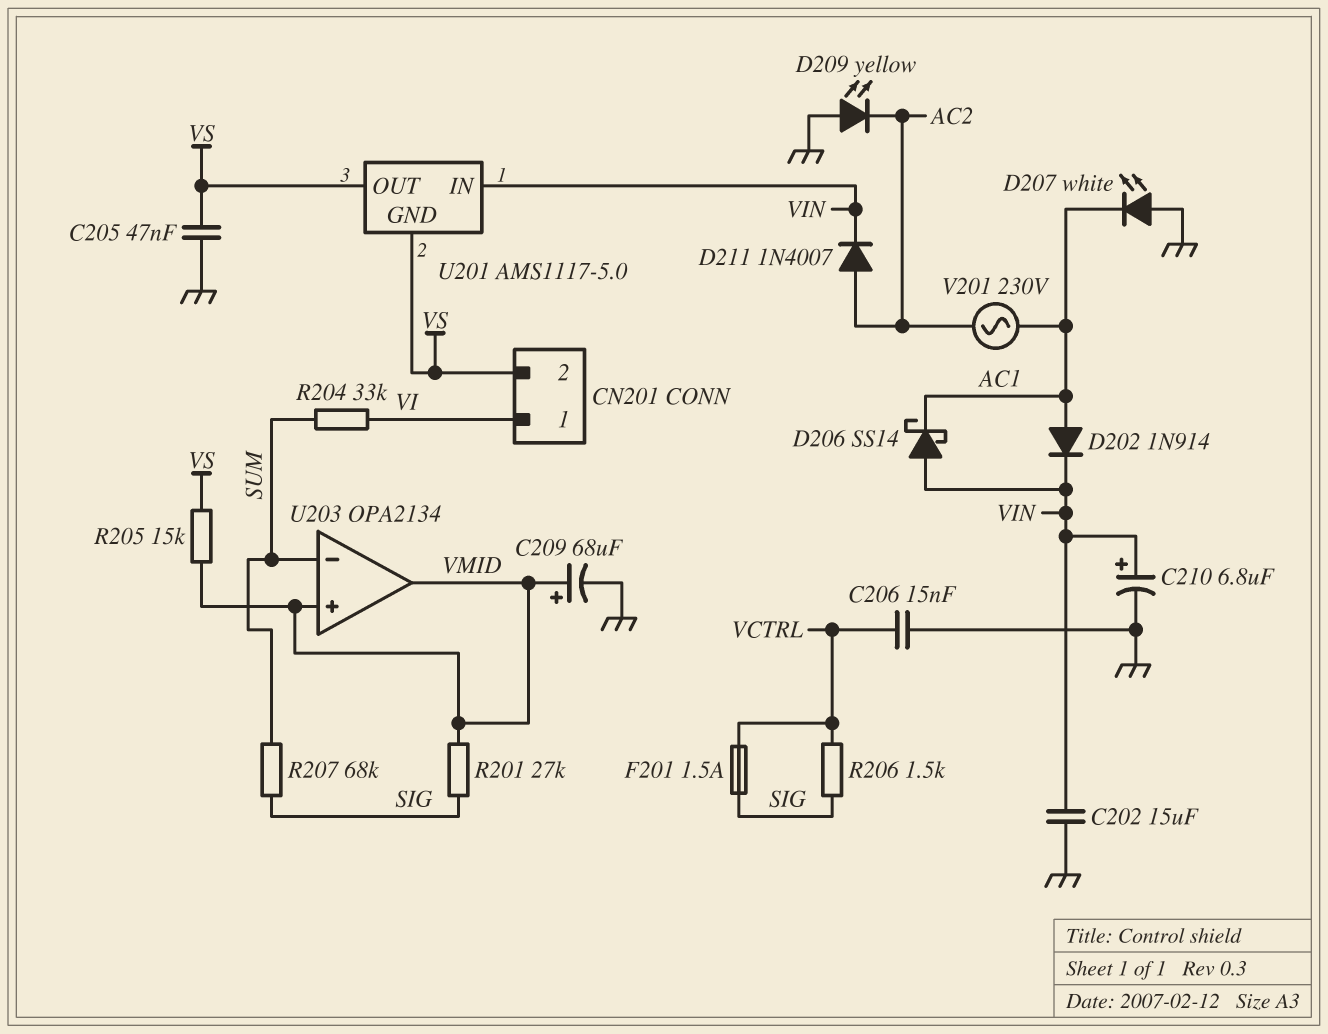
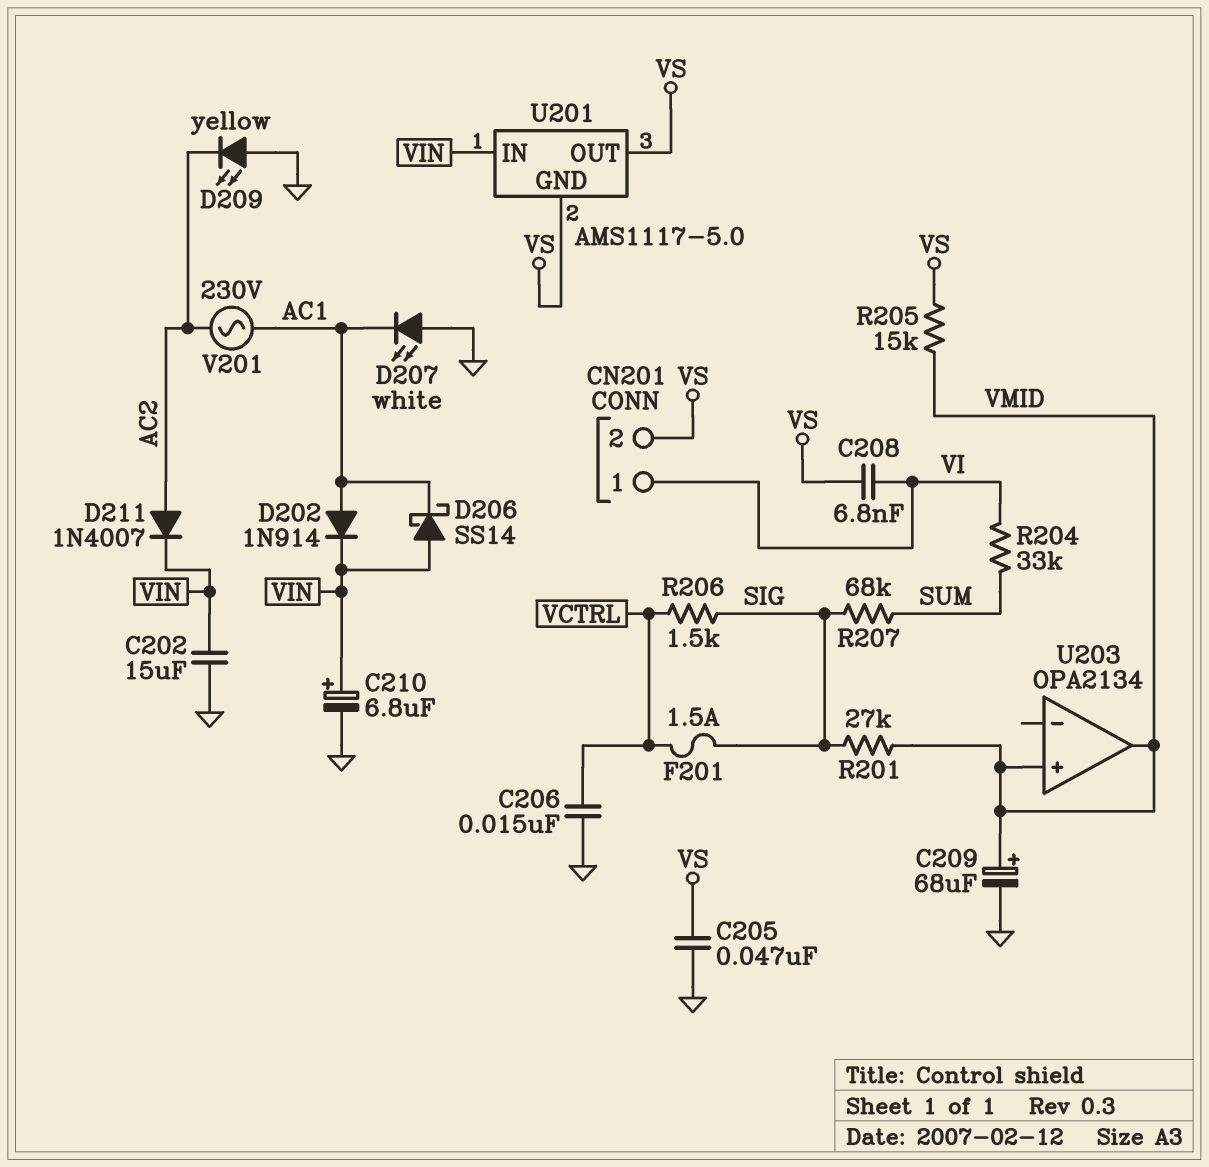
C208: none -> 6.8nF (VI, VS)
U203 pin in-: SUM -> none

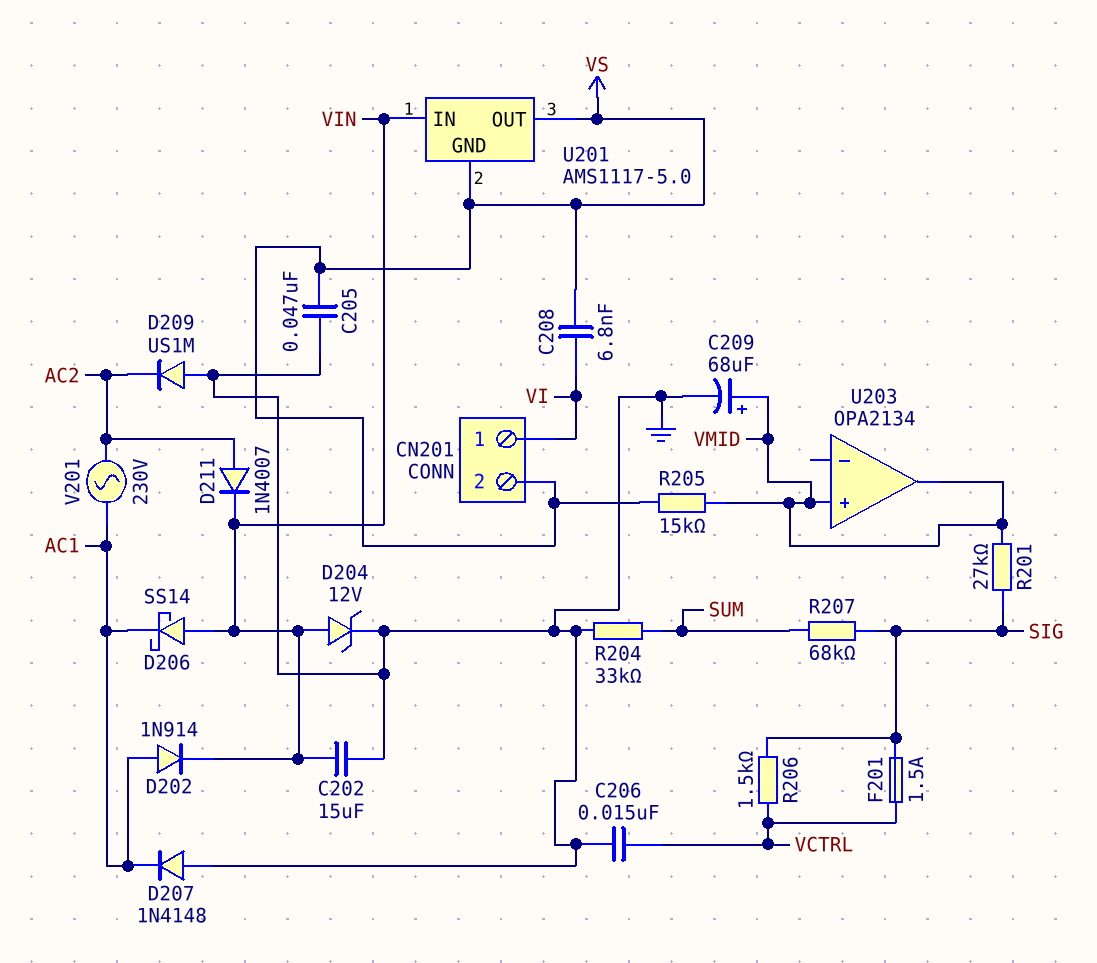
C210: 6.8uF (plus VIN, minus GND) -> none
D204: none -> zener 12V (A VIN, K GND)
D207: LED white (A GND, K AC1) -> diode 1N4148 (A GND, K AC1)
D209: LED yellow (A GND, K AC2) -> diode US1M (A GND, K AC2)
R204: 33k (SUM, VI) -> 33k (GND, SUM)

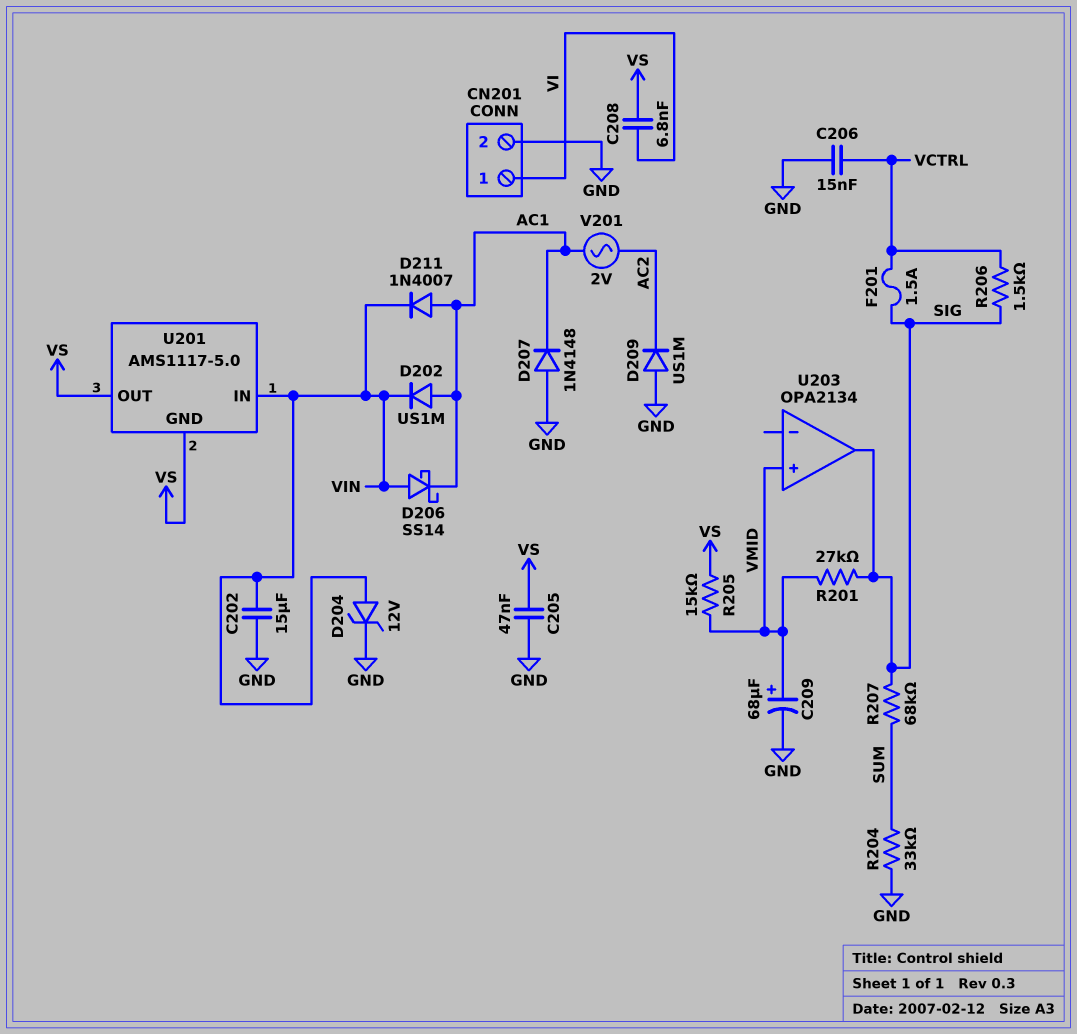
CN201 pin 2: VS -> GND
D202: diode 1N914 (A AC1, K VIN) -> diode US1M (A AC1, K VIN)
D211: diode 1N4007 (A AC2, K VIN) -> diode 1N4007 (A AC1, K VIN)
U203 pin out: VMID -> SIG
V201: AC 230V (AC1, AC2) -> AC 2V (AC1, AC2)

